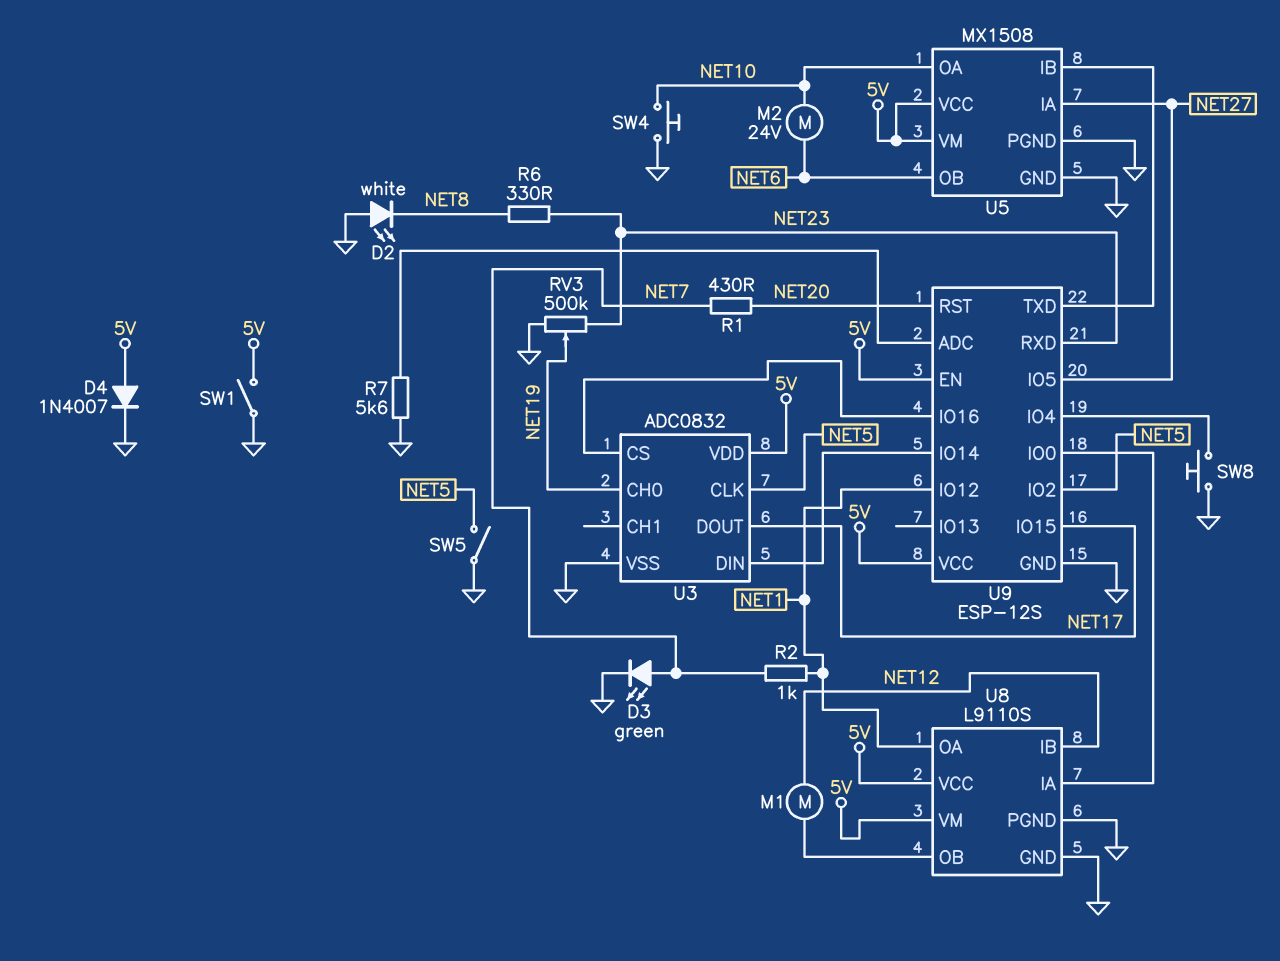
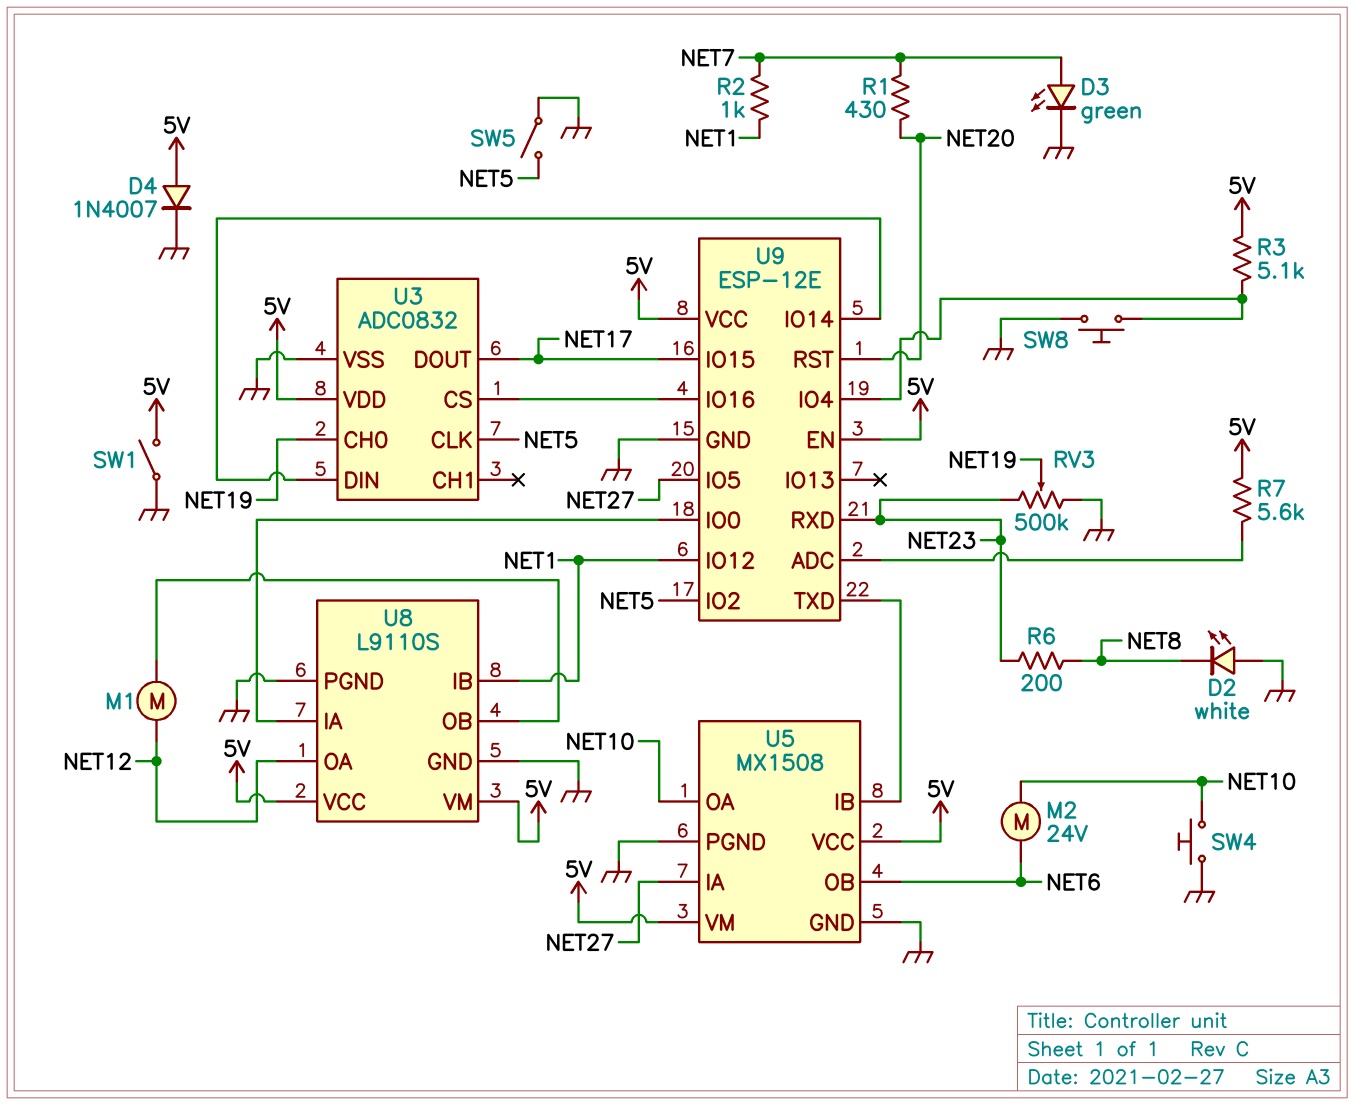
R3: none -> 5.1k (5V, U9/IO4)
R6: 330 (NET8, NET23) -> 200 (NET8, NET23)
R7: 5.6k (GND, U9/ADC) -> 5.6k (5V, U9/ADC)
U8 pin IB: NET12 -> NET1
U8 pin OA: NET1 -> NET12
U9: ESP-12S -> ESP-12E

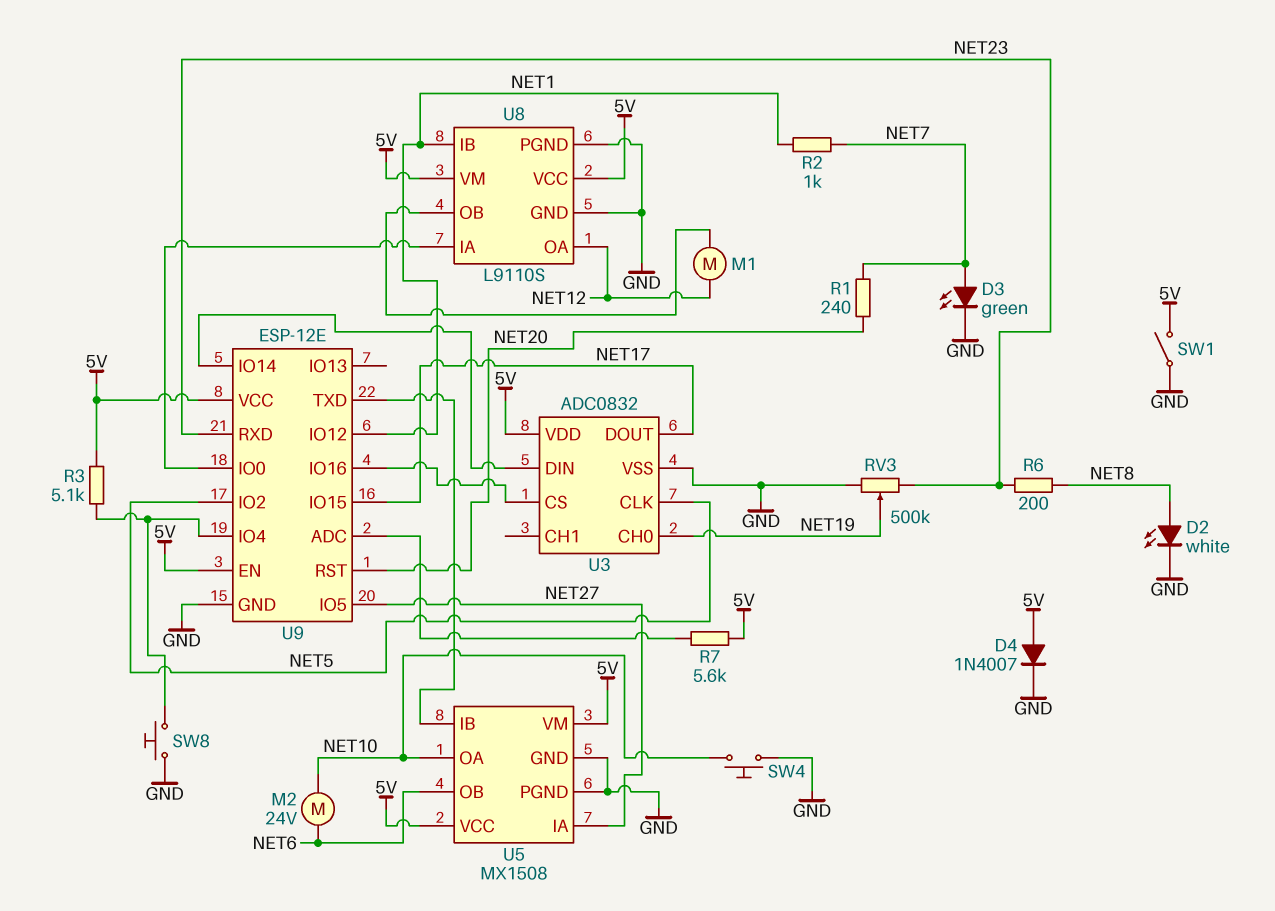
D2: LED white (A GND, K NET8) -> LED white (A NET8, K GND)
R1: 430 (NET7, NET20) -> 240 (NET7, NET20)
SW5: switch (GND, NET5) -> none

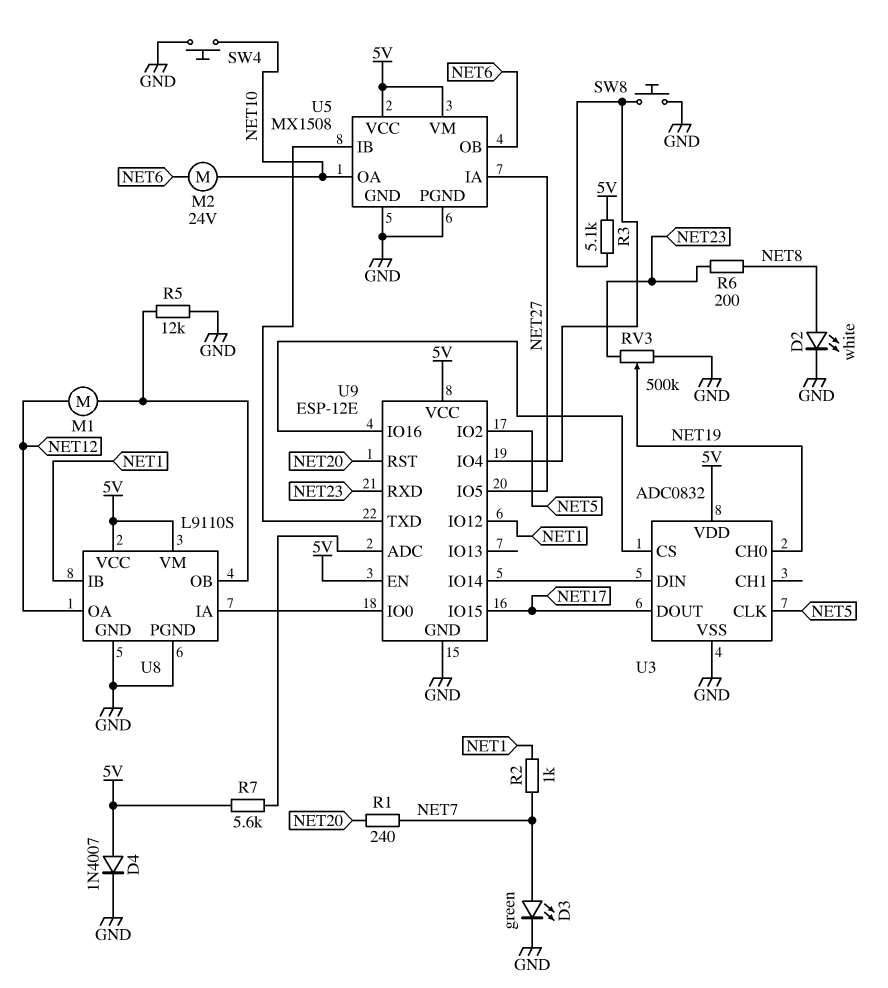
R5: none -> 12k (GND, U8/OB)
SW1: switch (5V, GND) -> none

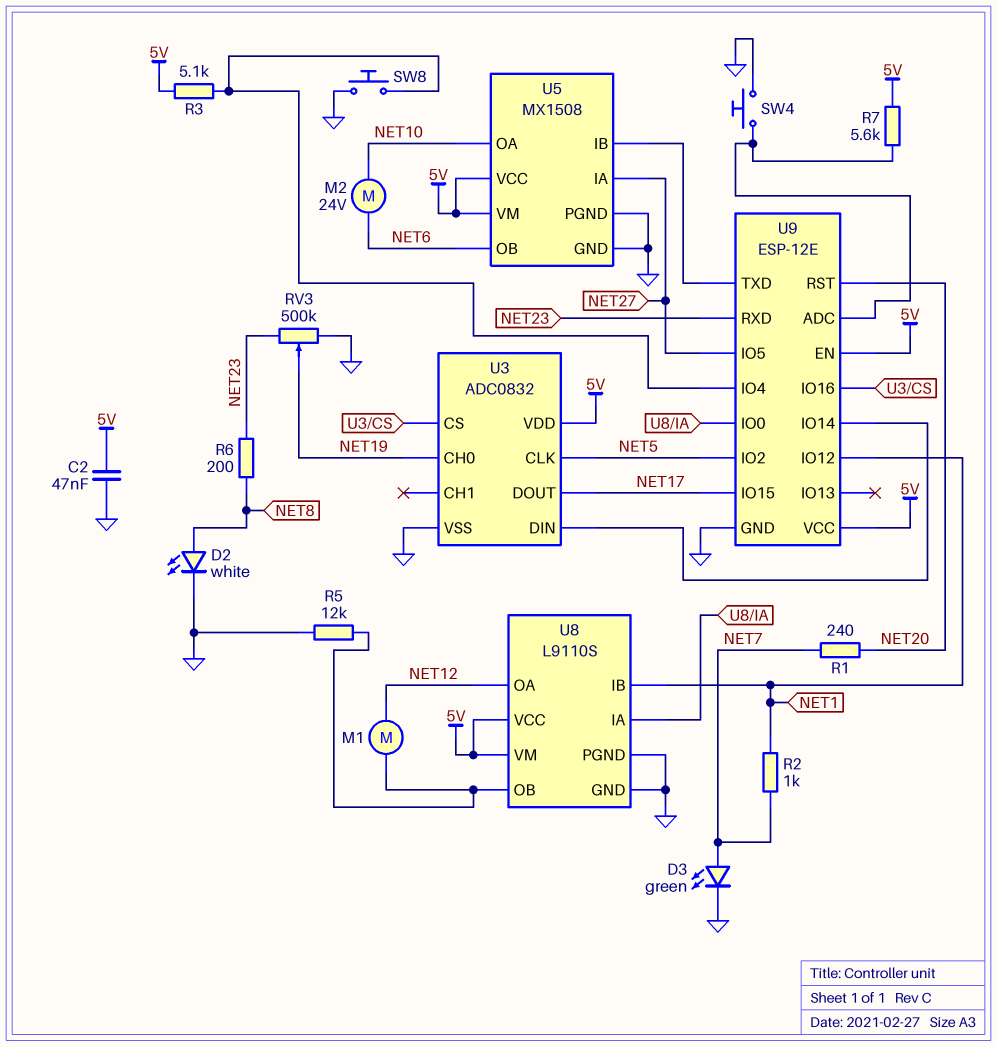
C2: none -> 47nF (5V, GND)
D4: diode 1N4007 (A 5V, K GND) -> none
SW4: button (GND, NET10) -> button (GND, U9/ADC)

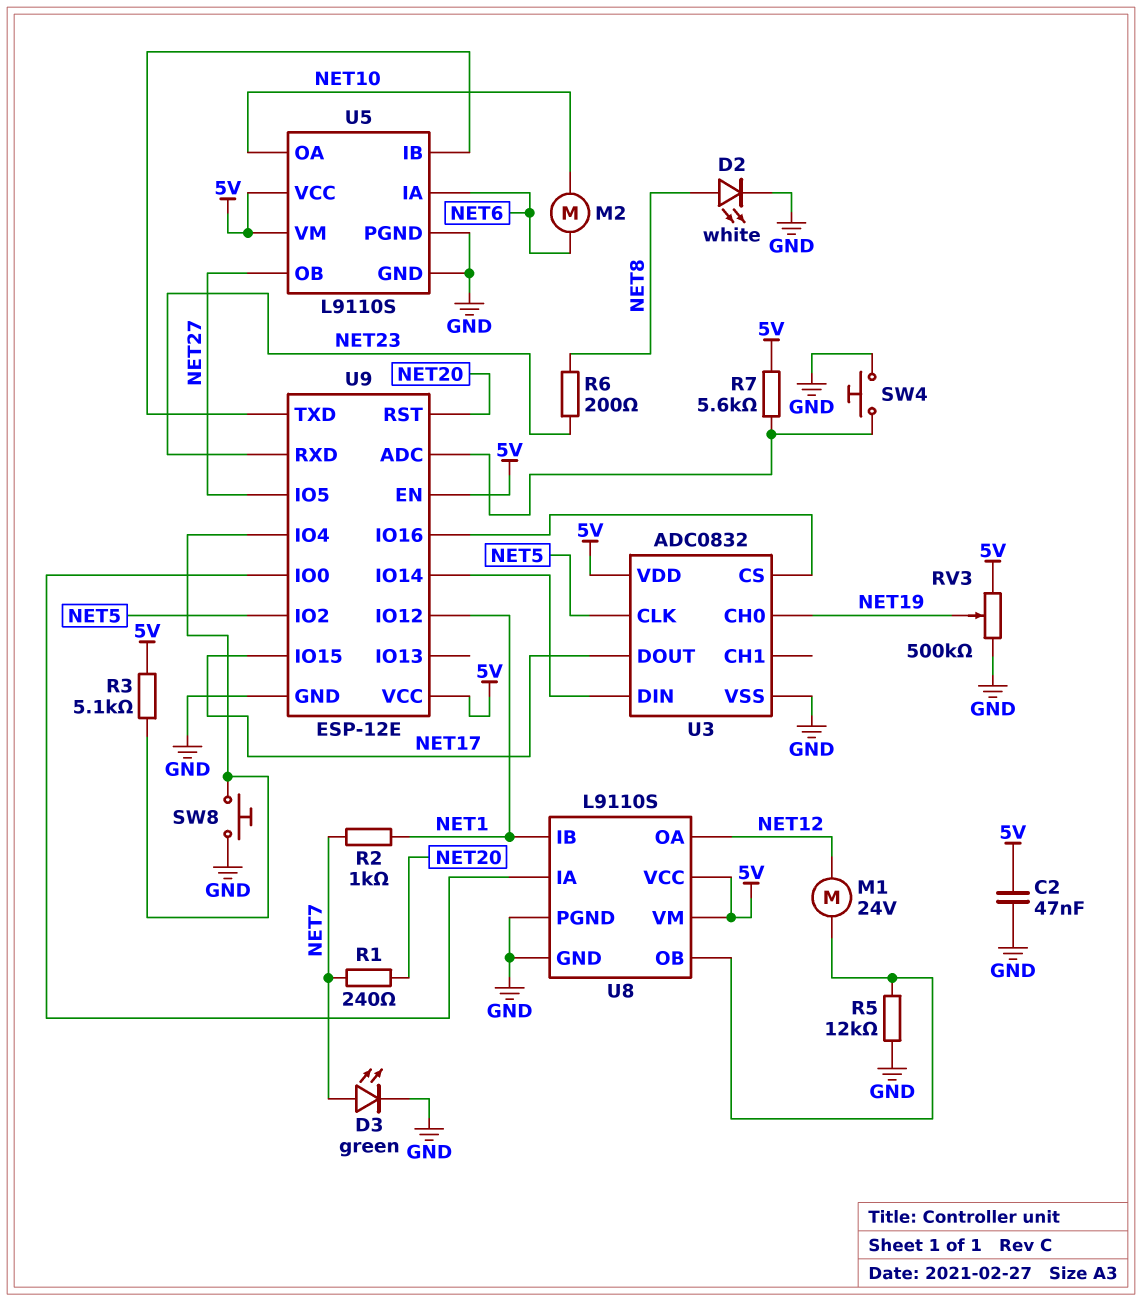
M1: motor (NET12, U8/OB) -> motor 24V (NET12, U8/OB)
M2: motor 24V (NET6, NET10) -> motor (NET6, NET10)
RV3: 500k (GND, NET23, wiper NET19) -> 500k (5V, GND, wiper NET19)
U5: MX1508 -> L9110S
U5 pin IA: NET27 -> NET6
U5 pin OB: NET6 -> NET27

